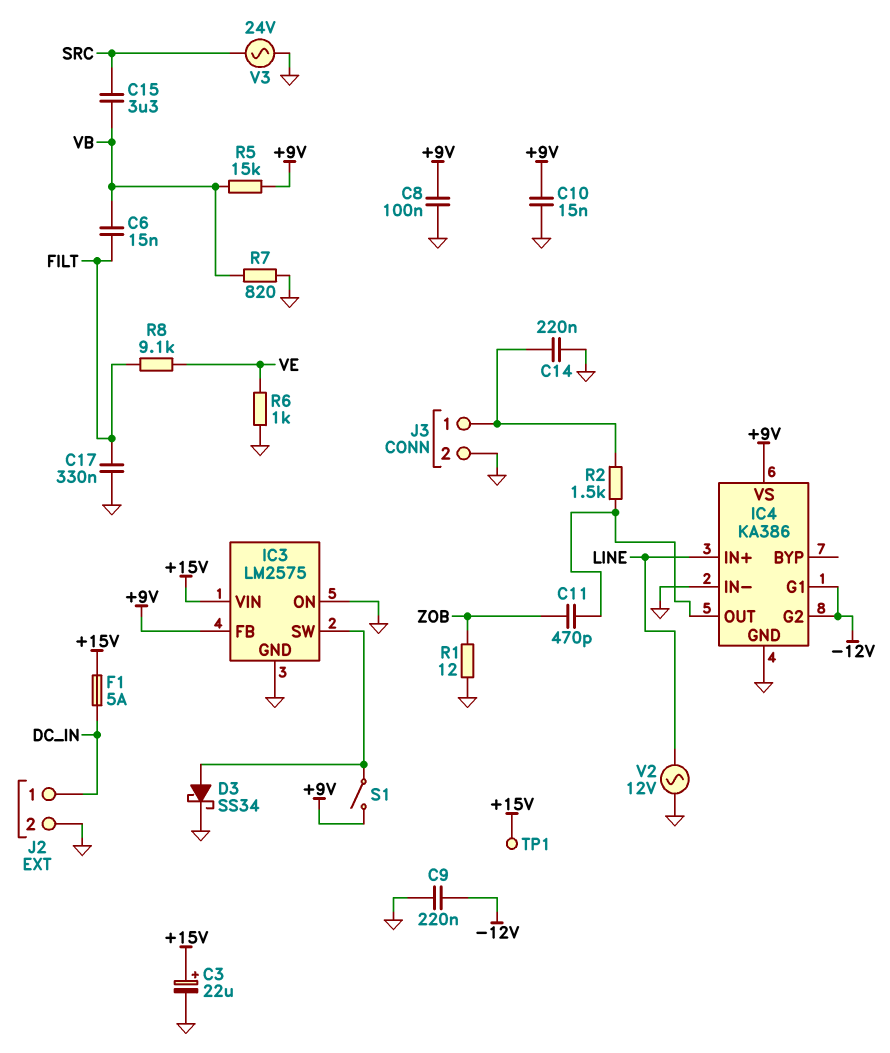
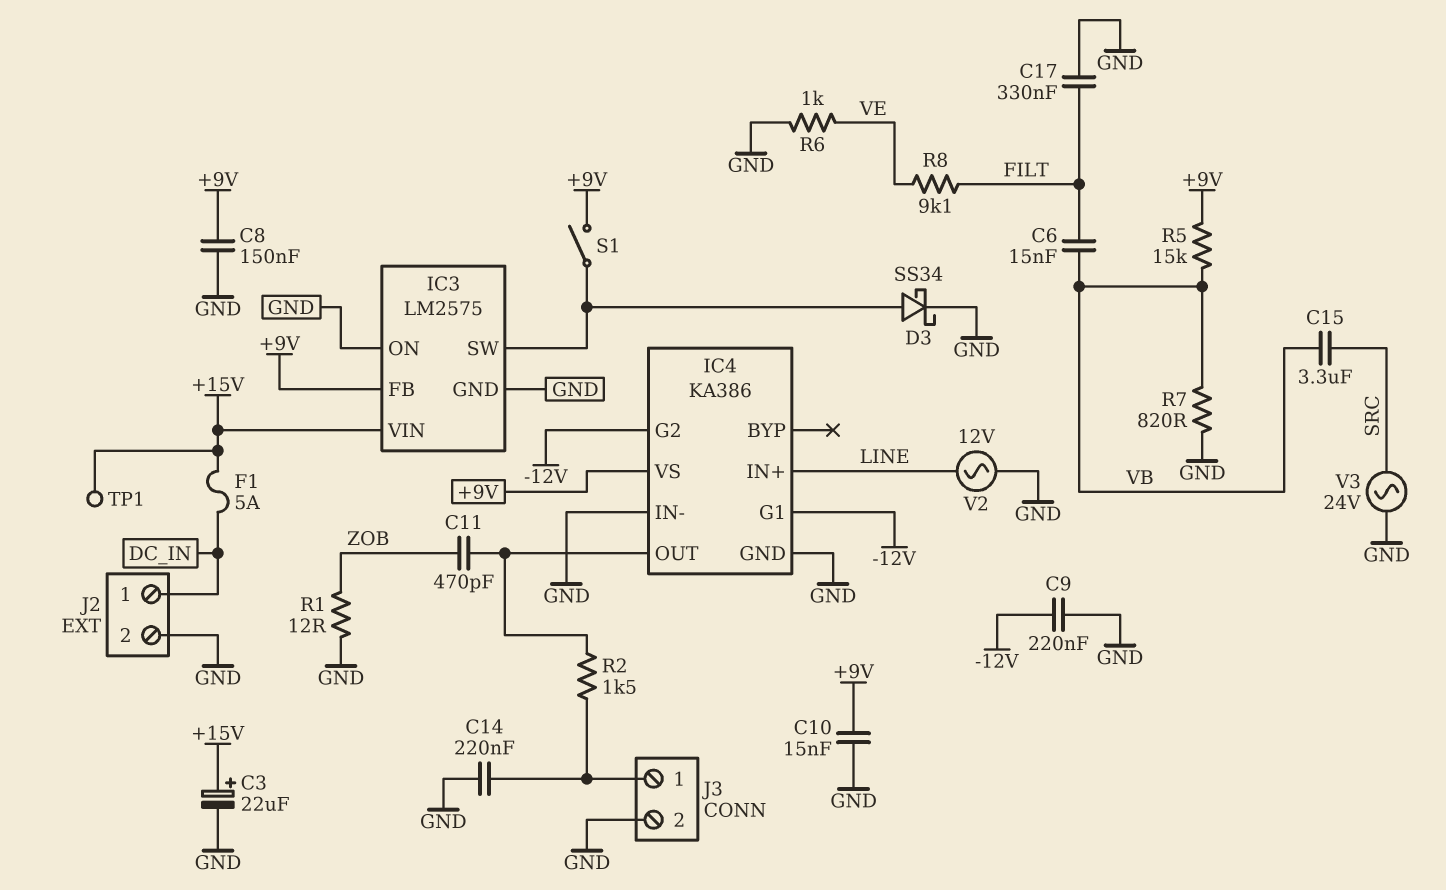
C8: 100nF (+9V, GND) -> 150nF (+9V, GND)

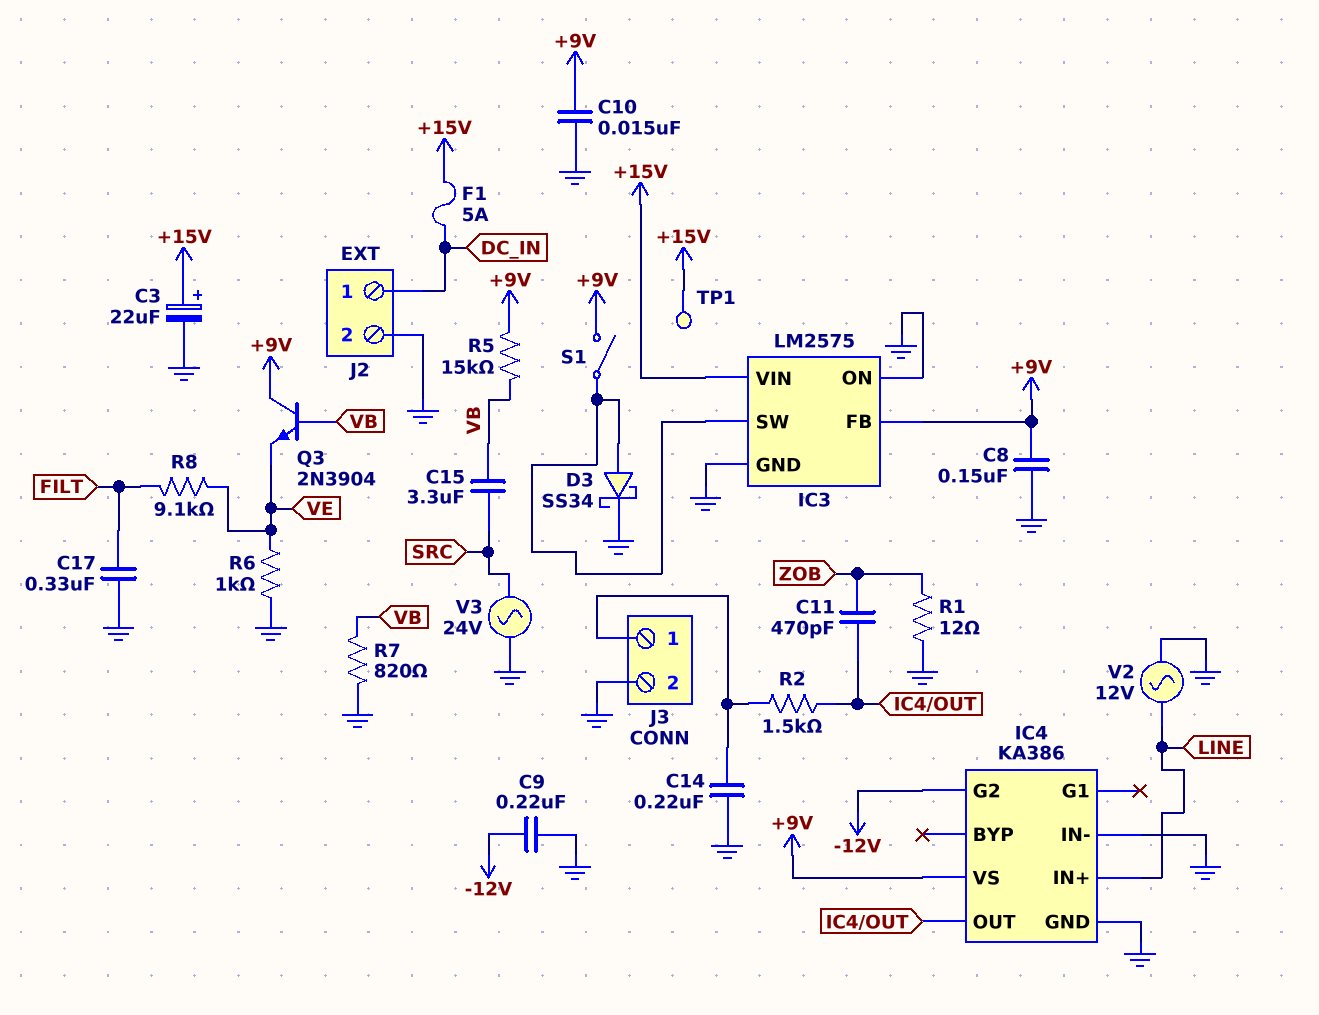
C6: 15nF (FILT, VB) -> none
IC4 pin G1: -12V -> none
Q3: none -> NPN 2N3904 (B VB, C +9V, E VE)

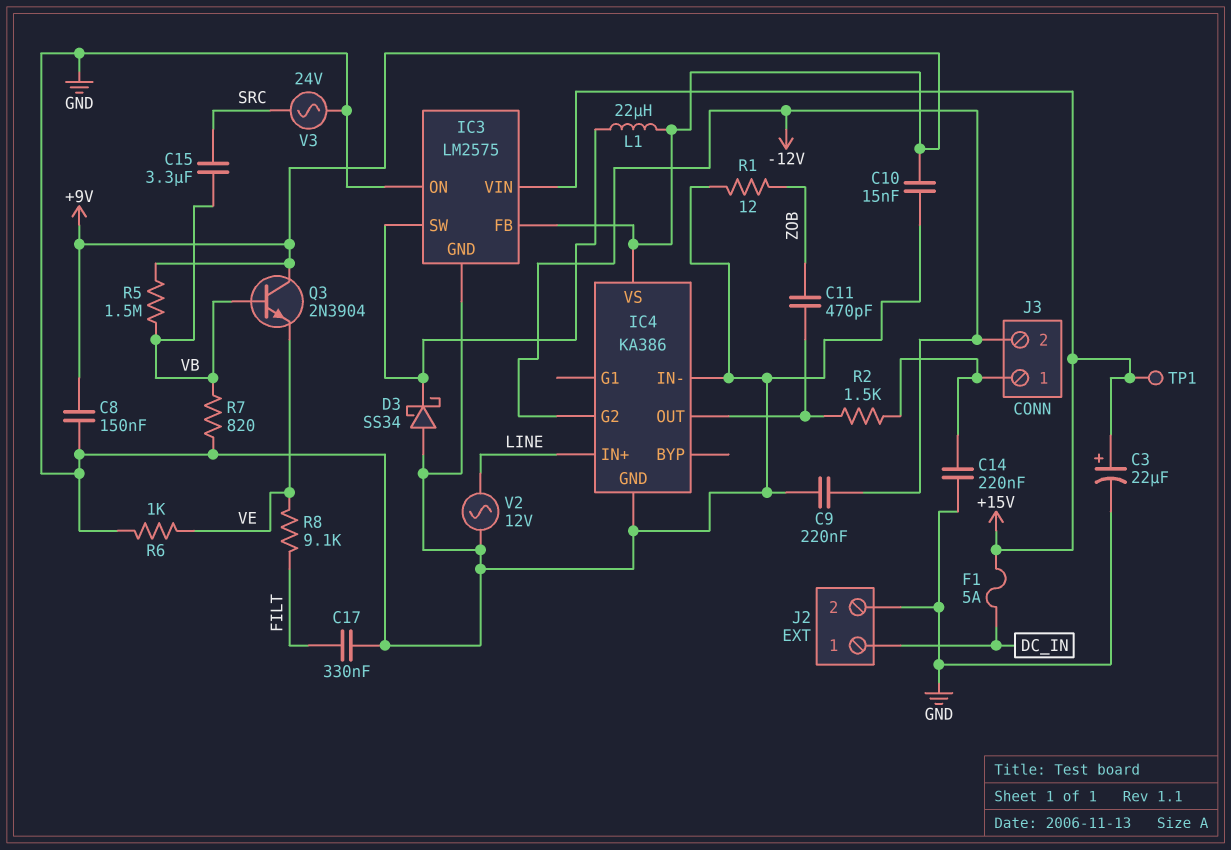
D3: schottky SS34 (A IC3/SW, K GND) -> schottky SS34 (A GND, K IC3/SW)
J3 pin 2: GND -> -12V
L1: none -> 22uH (+9V, IC3/SW)
R5: 15k (+9V, VB) -> 1.5M (+9V, VB)
S1: switch (+9V, IC3/SW) -> none

